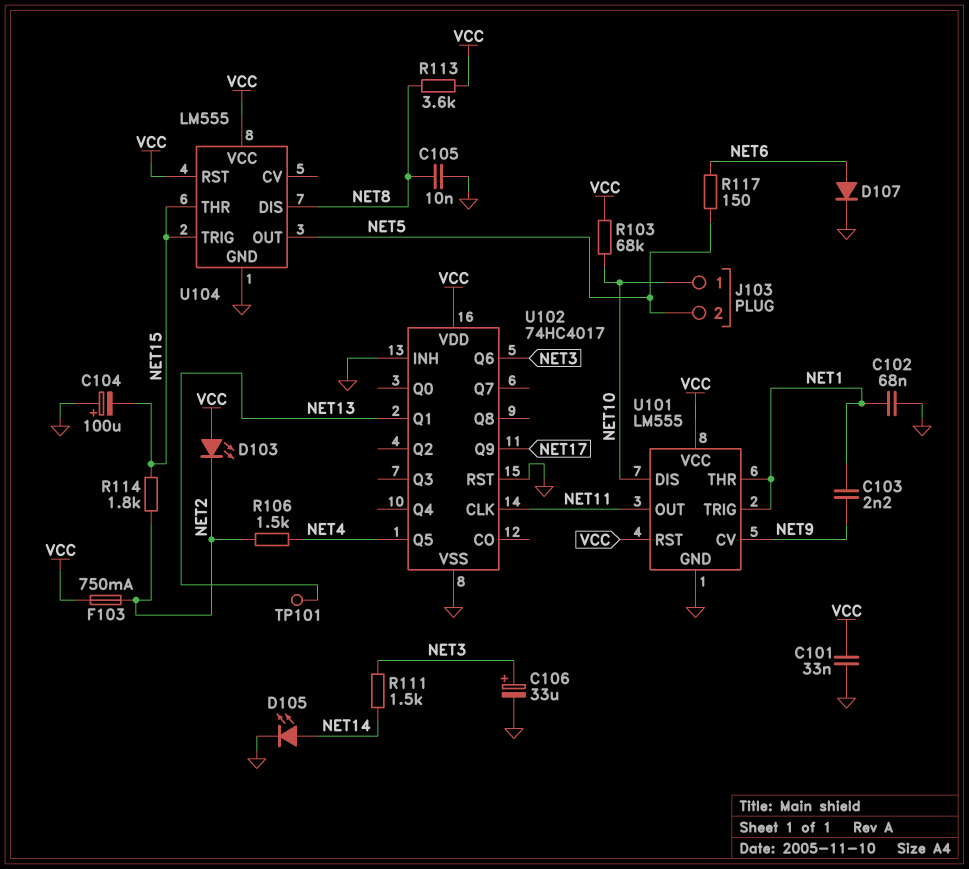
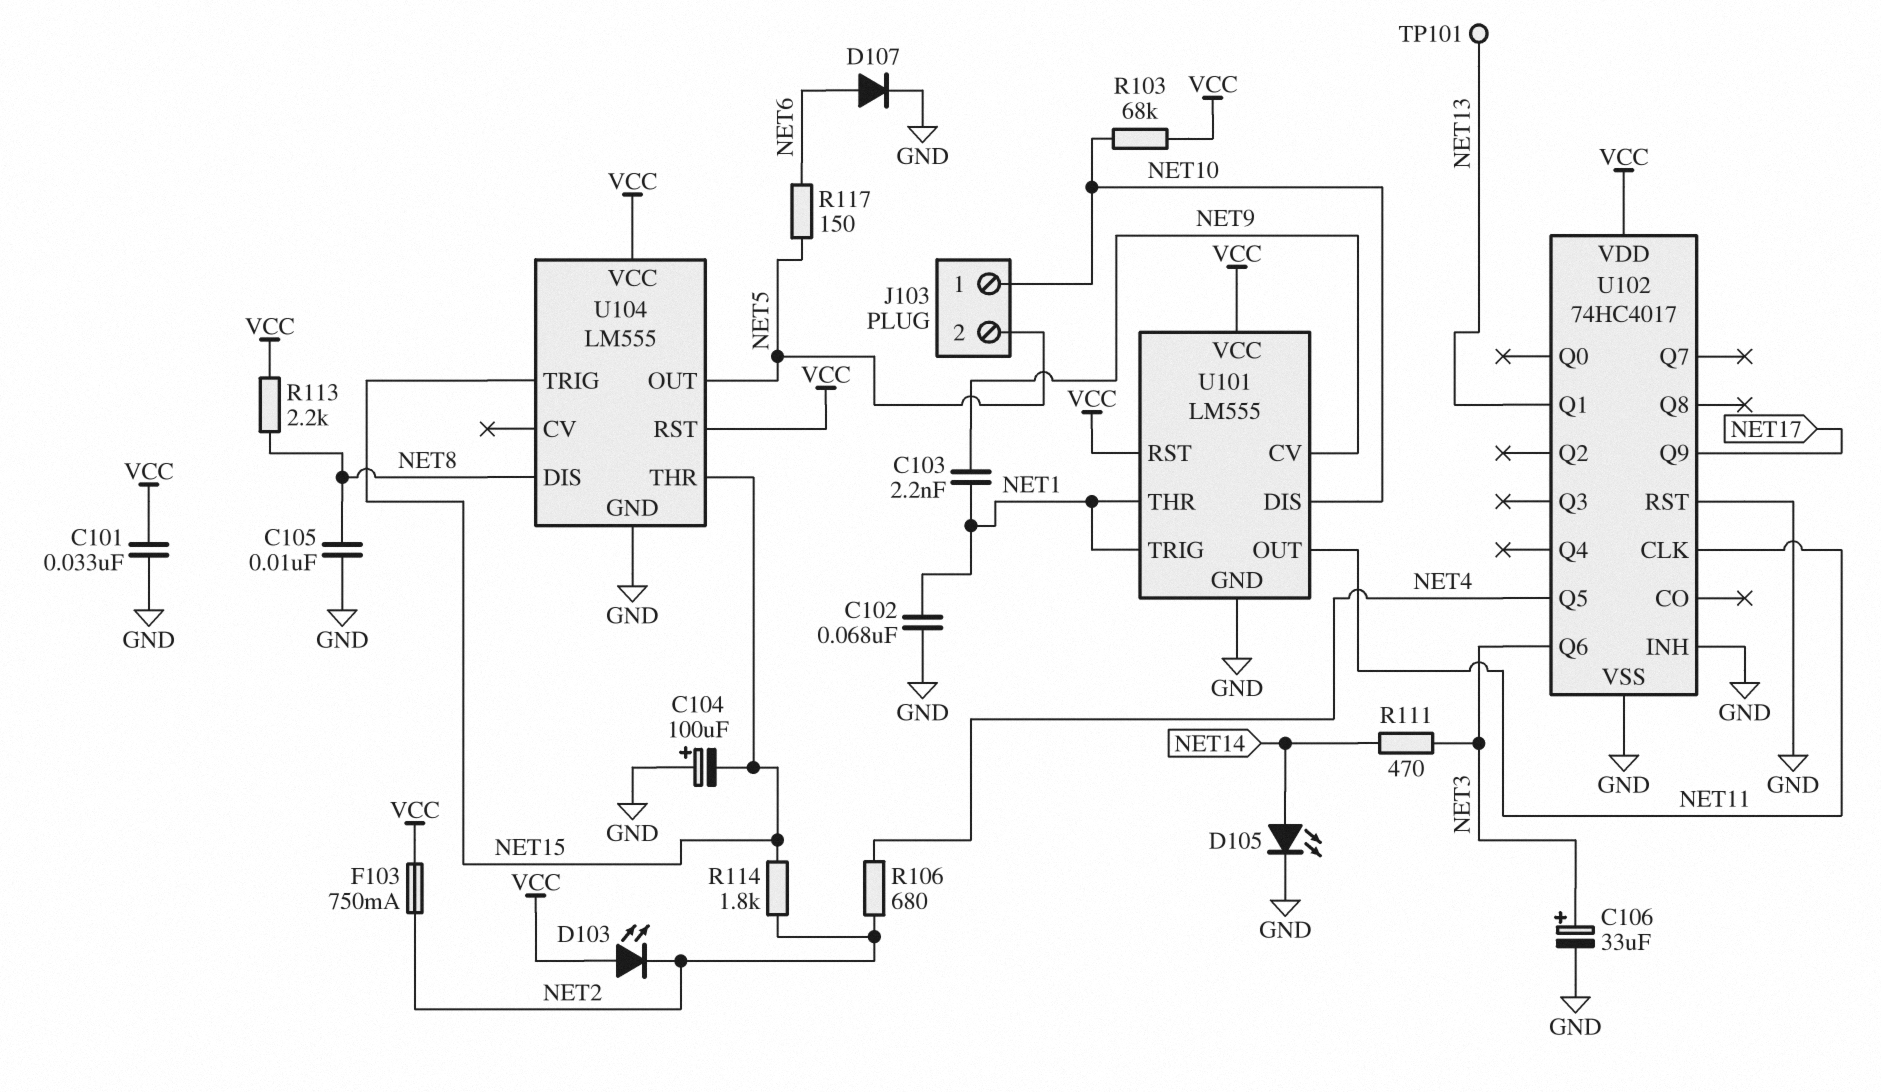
R106: 1.5k (NET2, NET4) -> 680 (NET2, NET4)
R111: 1.5k (NET3, NET14) -> 470 (NET3, NET14)
R113: 3.6k (NET8, VCC) -> 2.2k (NET8, VCC)

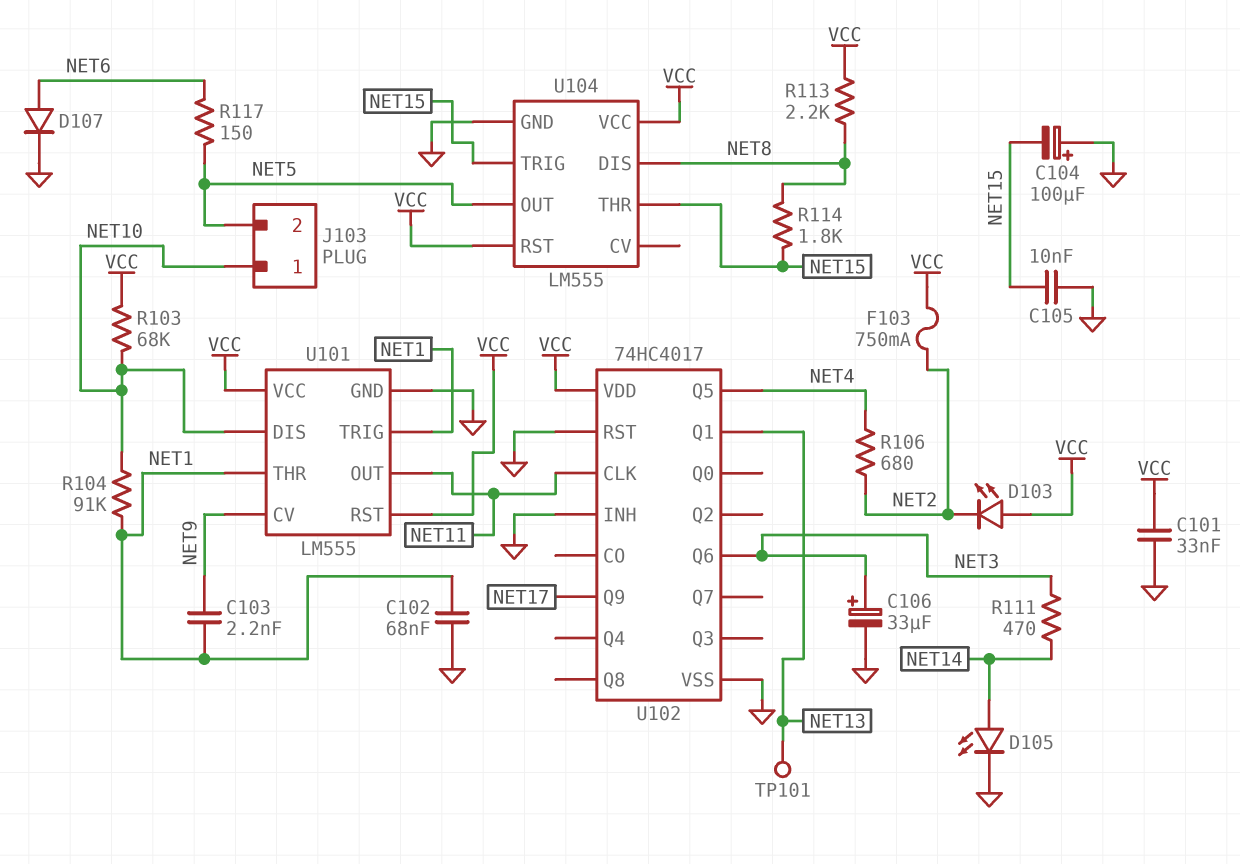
C105: 10nF (GND, NET8) -> 10nF (GND, NET15)
R104: none -> 91k (NET1, NET10)
R114: 1.8k (NET2, NET15) -> 1.8k (NET8, NET15)

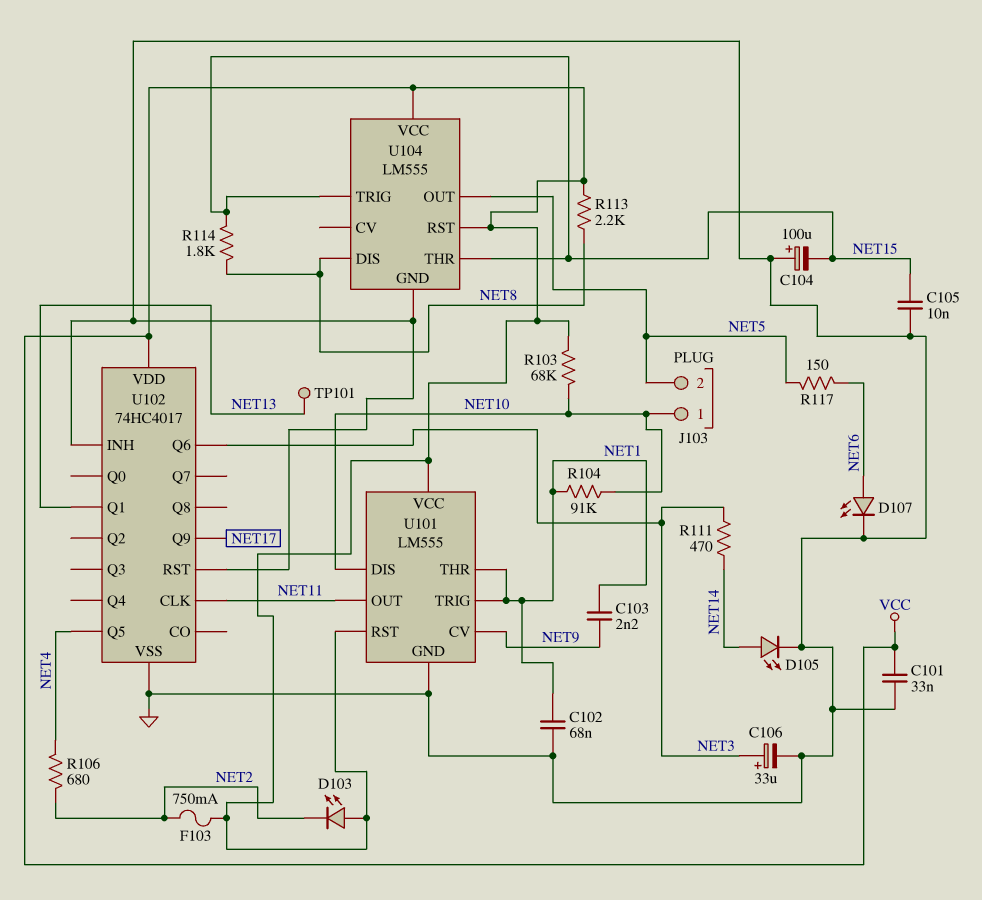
D107: diode (A NET6, K GND) -> LED (A NET6, K GND)

